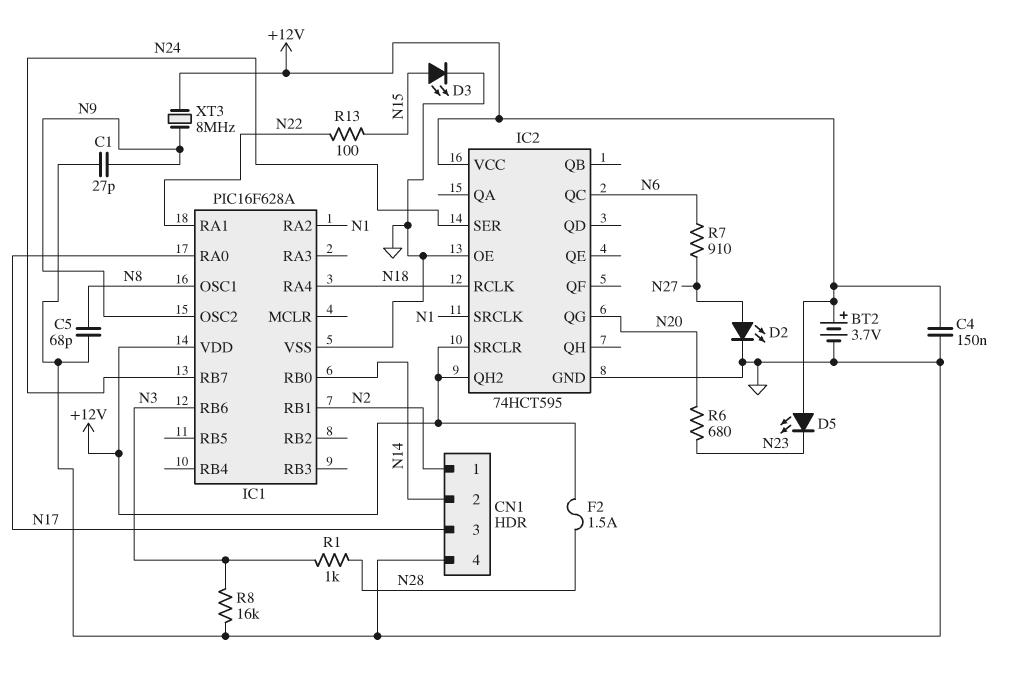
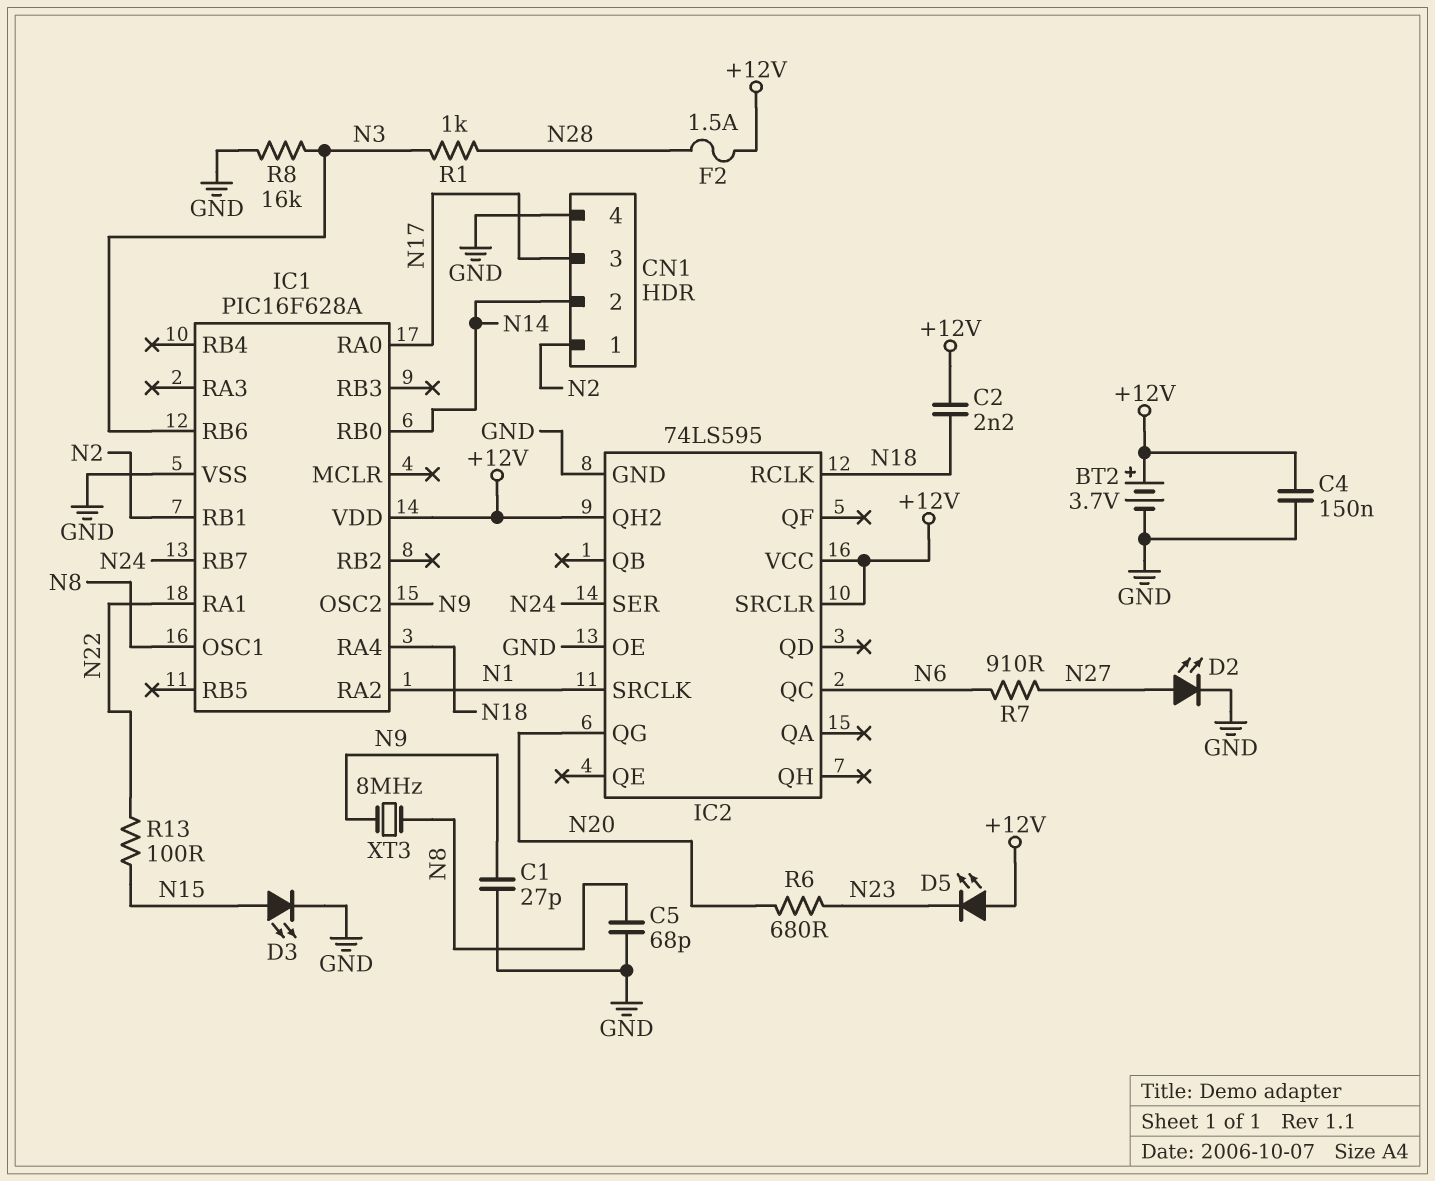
C2: none -> 2.2nF (+12V, N18)
IC2: 74HCT595 -> 74LS595
XT3: 8MHz (+12V, N9) -> 8MHz (N8, N9)

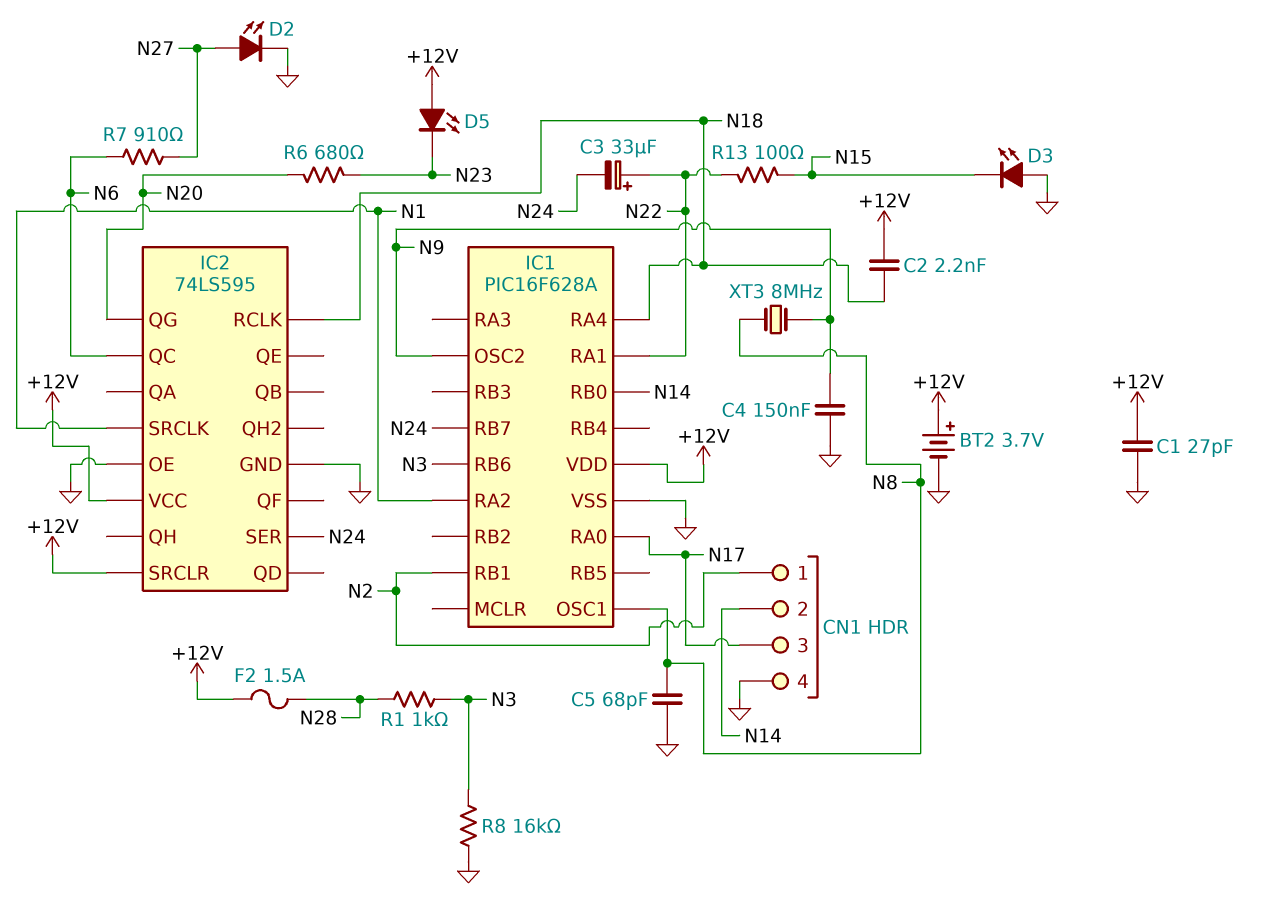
C1: 27pF (GND, N9) -> 27pF (+12V, GND)
C3: none -> 33uF (plus N22, minus N24)
C4: 150nF (+12V, GND) -> 150nF (GND, N9)
D3: LED (A N15, K GND) -> LED (A GND, K N15)
IC2 pin QH2: +12V -> none

